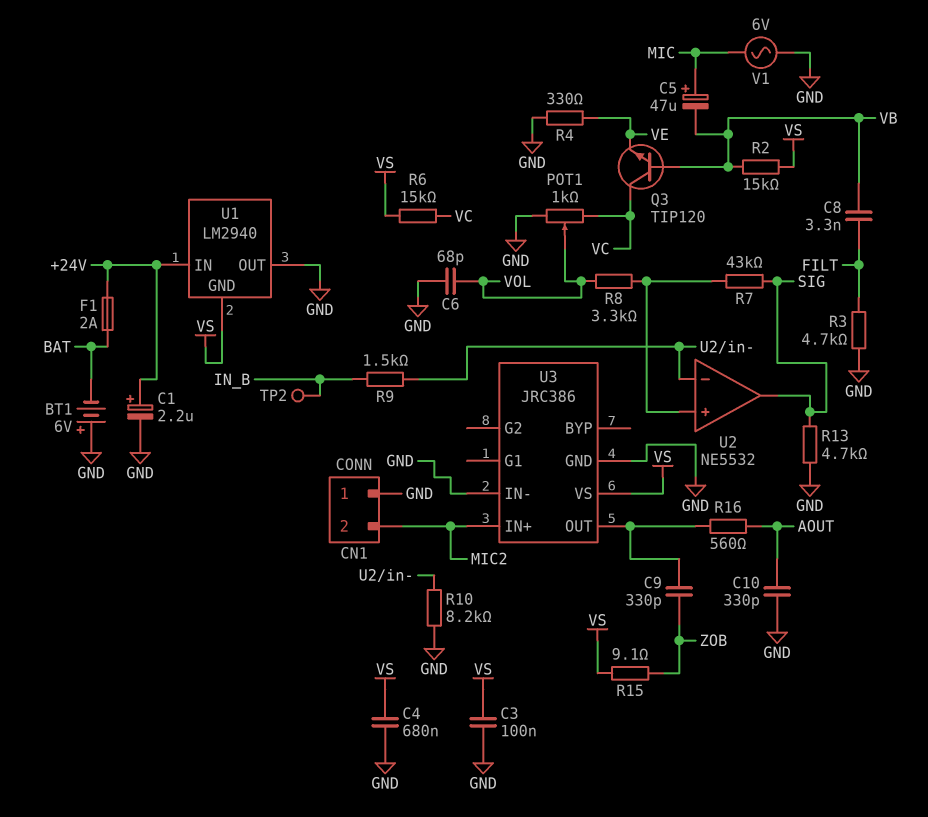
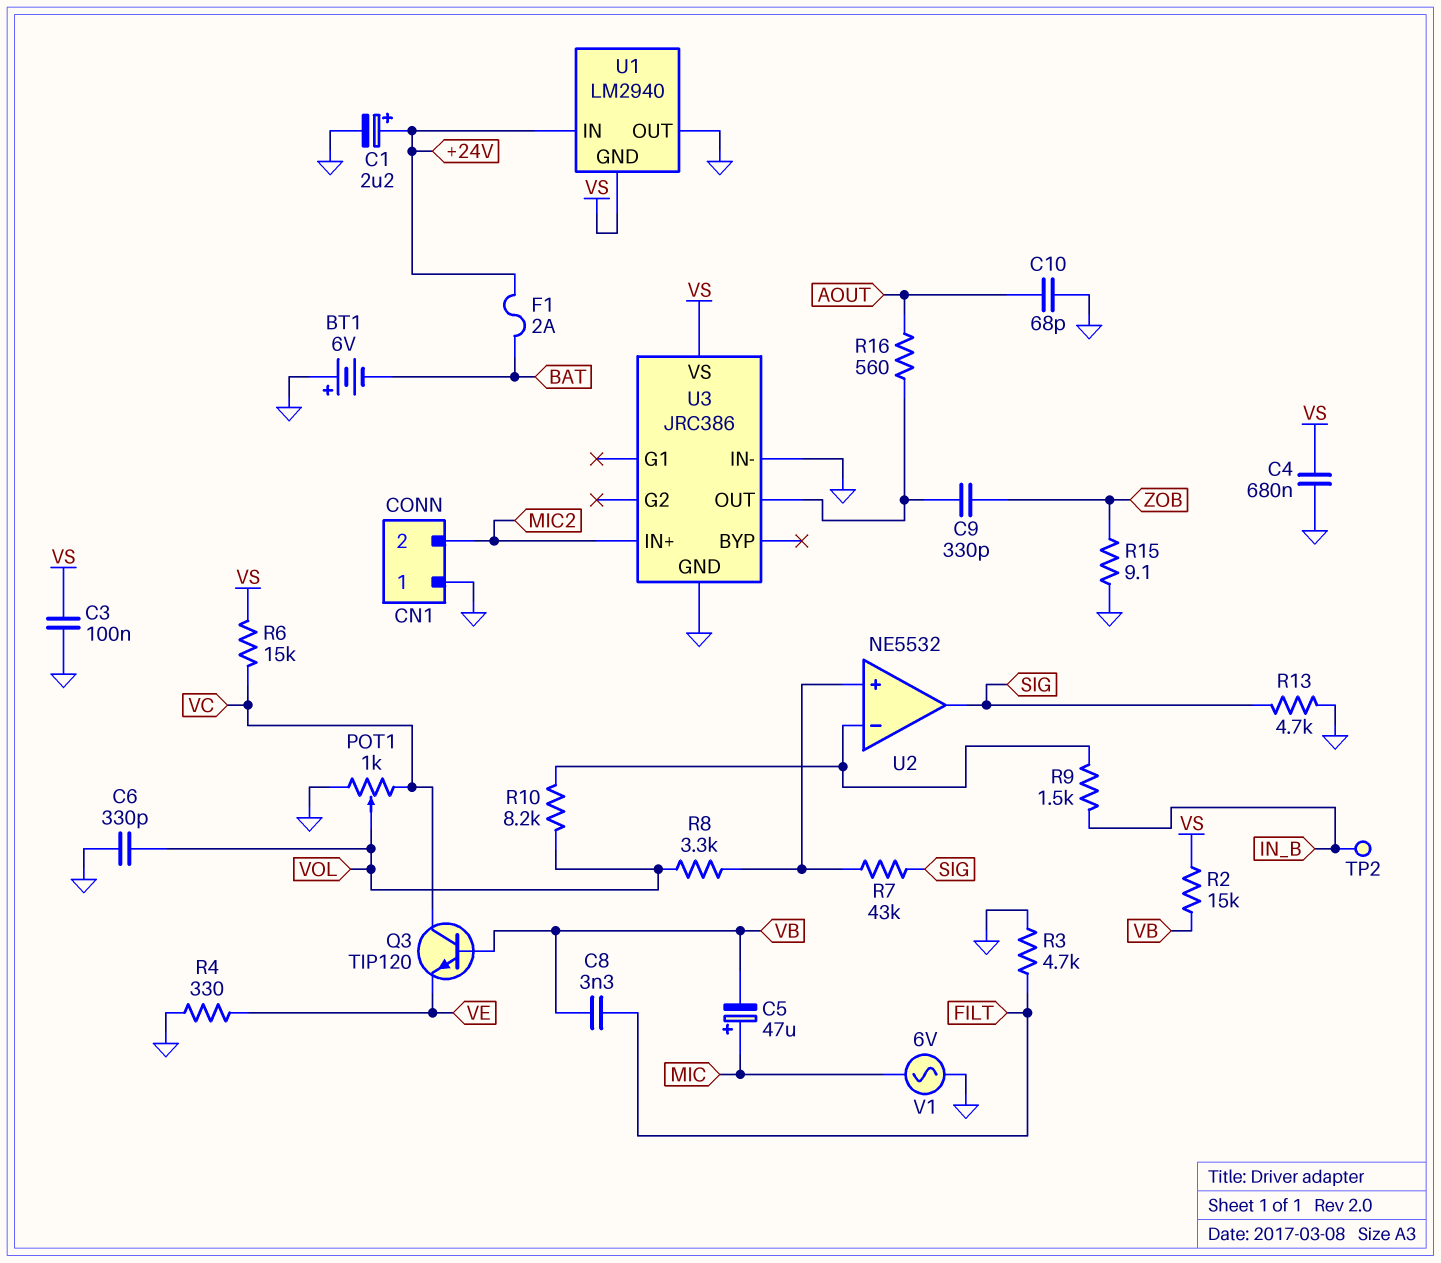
C6: 68pF (GND, VOL) -> 330pF (GND, VOL)
C10: 330pF (AOUT, GND) -> 68pF (AOUT, GND)
R10: 8.2k (GND, U2/in-) -> 8.2k (U2/in-, VOL)
R15: 9.1 (VS, ZOB) -> 9.1 (GND, ZOB)

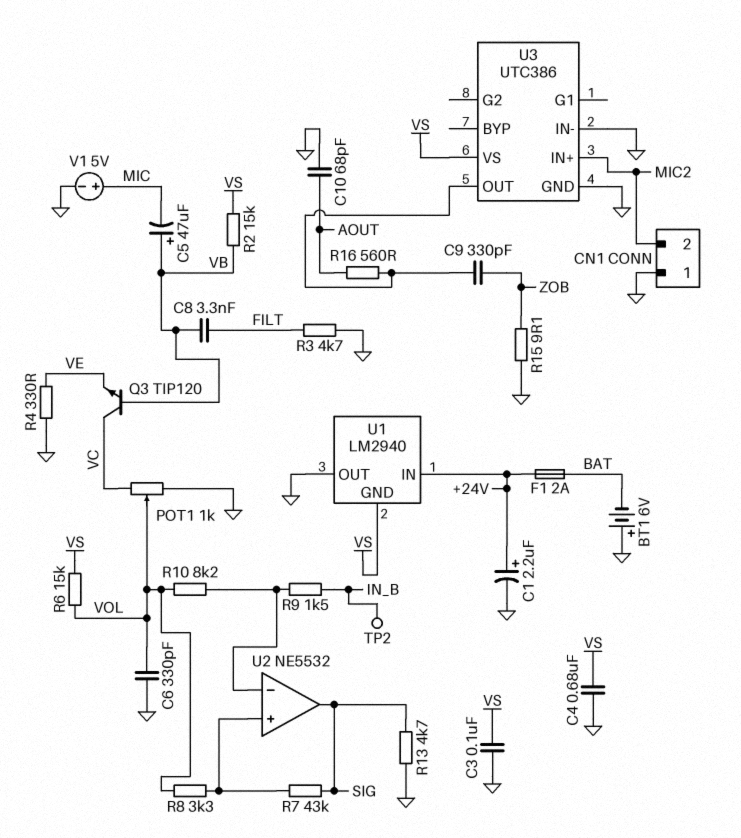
C5: 47uF (plus MIC, minus VB) -> 47uF (plus VB, minus MIC)
R6: 15k (VC, VS) -> 15k (VOL, VS)
U3: JRC386 -> UTC386
V1: AC 6V (GND, MIC) -> 5V (plus MIC, minus GND)

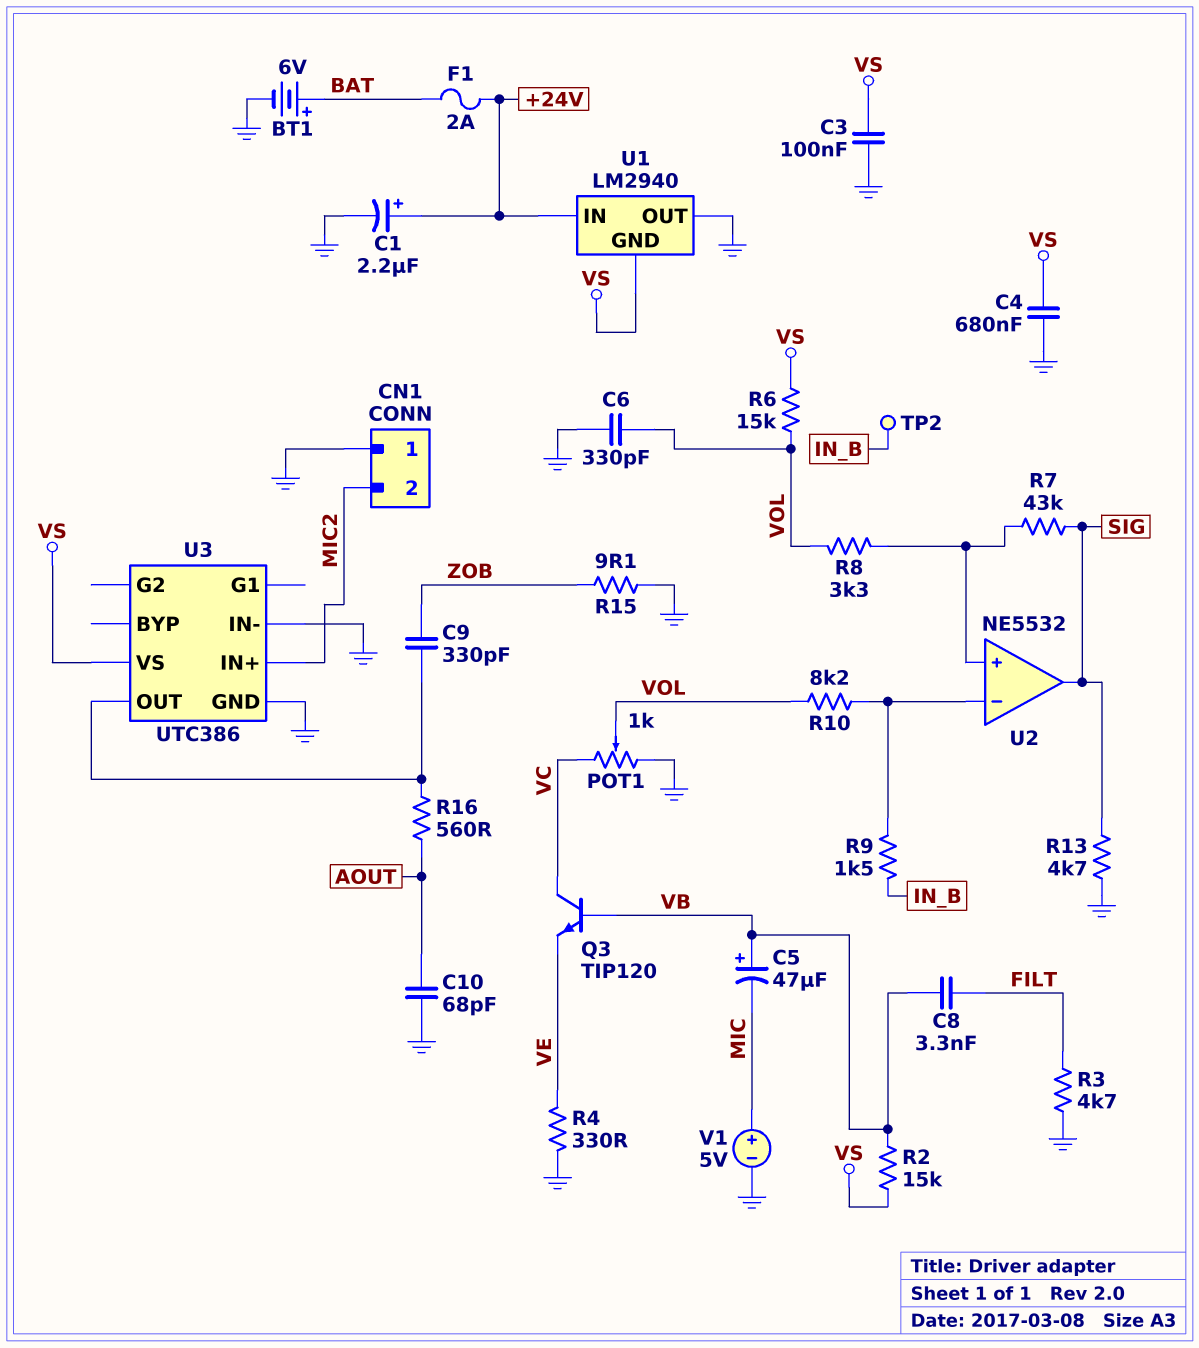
BT1: 6V (plus GND, minus BAT) -> 6V (plus BAT, minus GND)

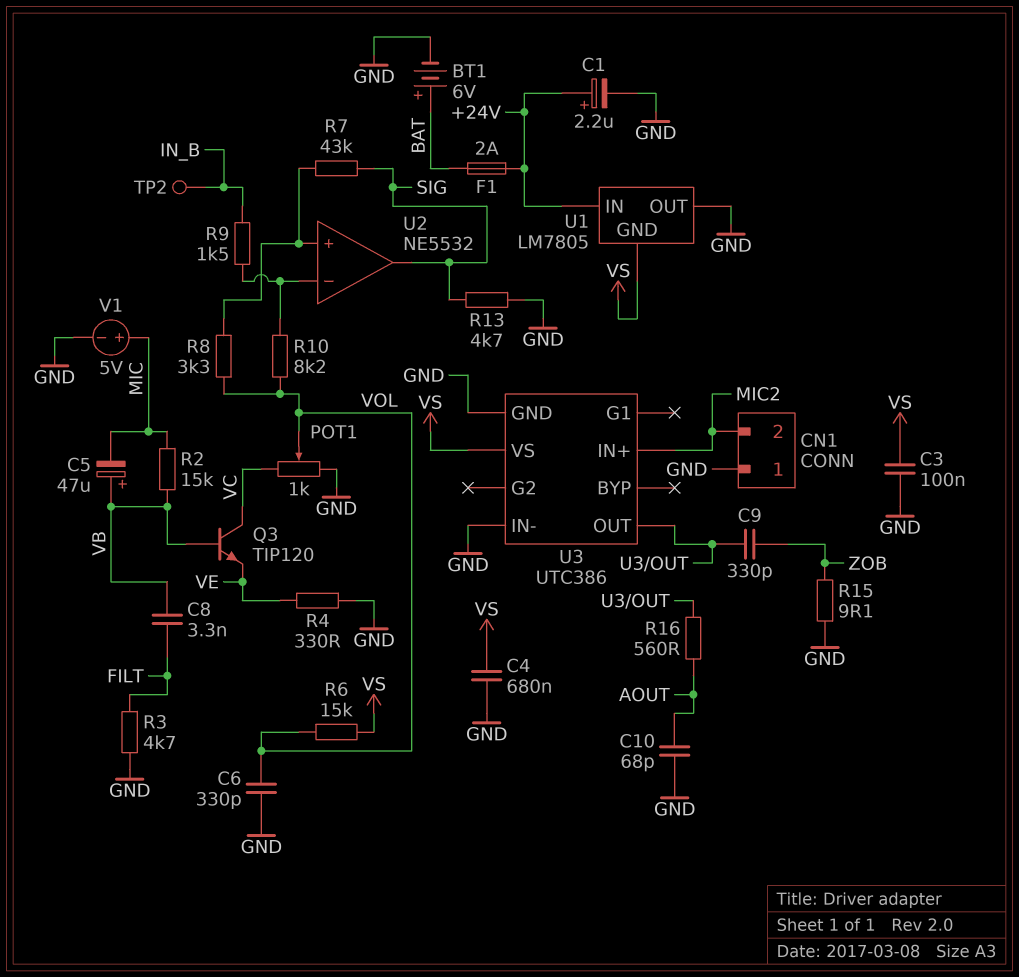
R2: 15k (VB, VS) -> 15k (MIC, VB)
U1: LM2940 -> LM7805

